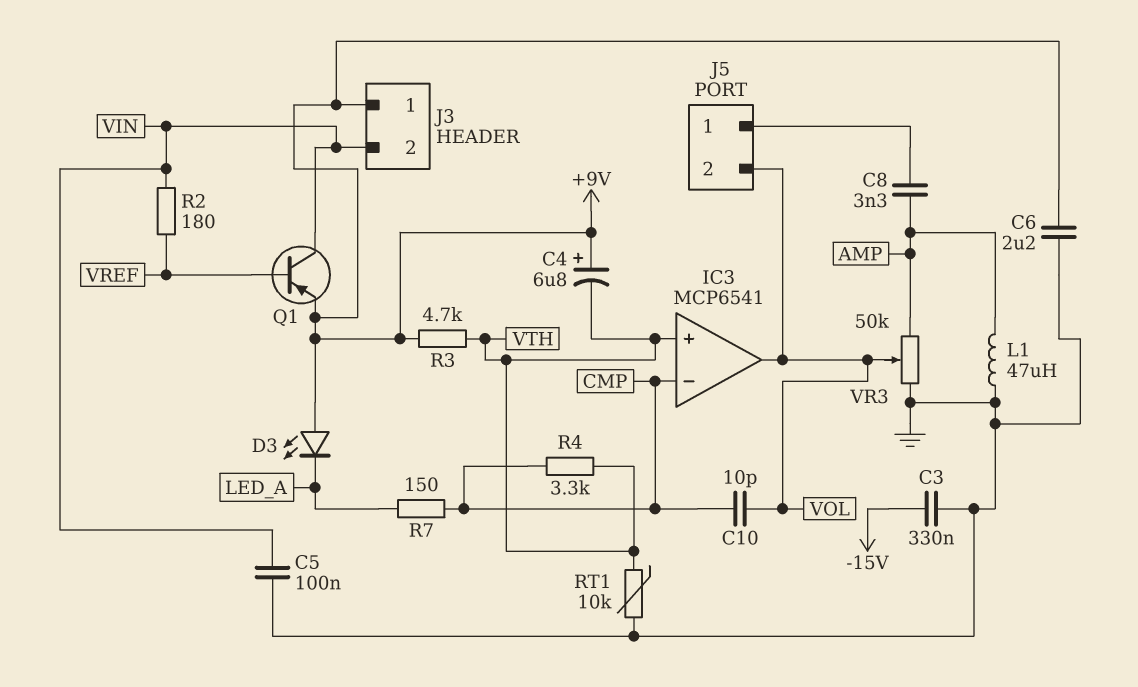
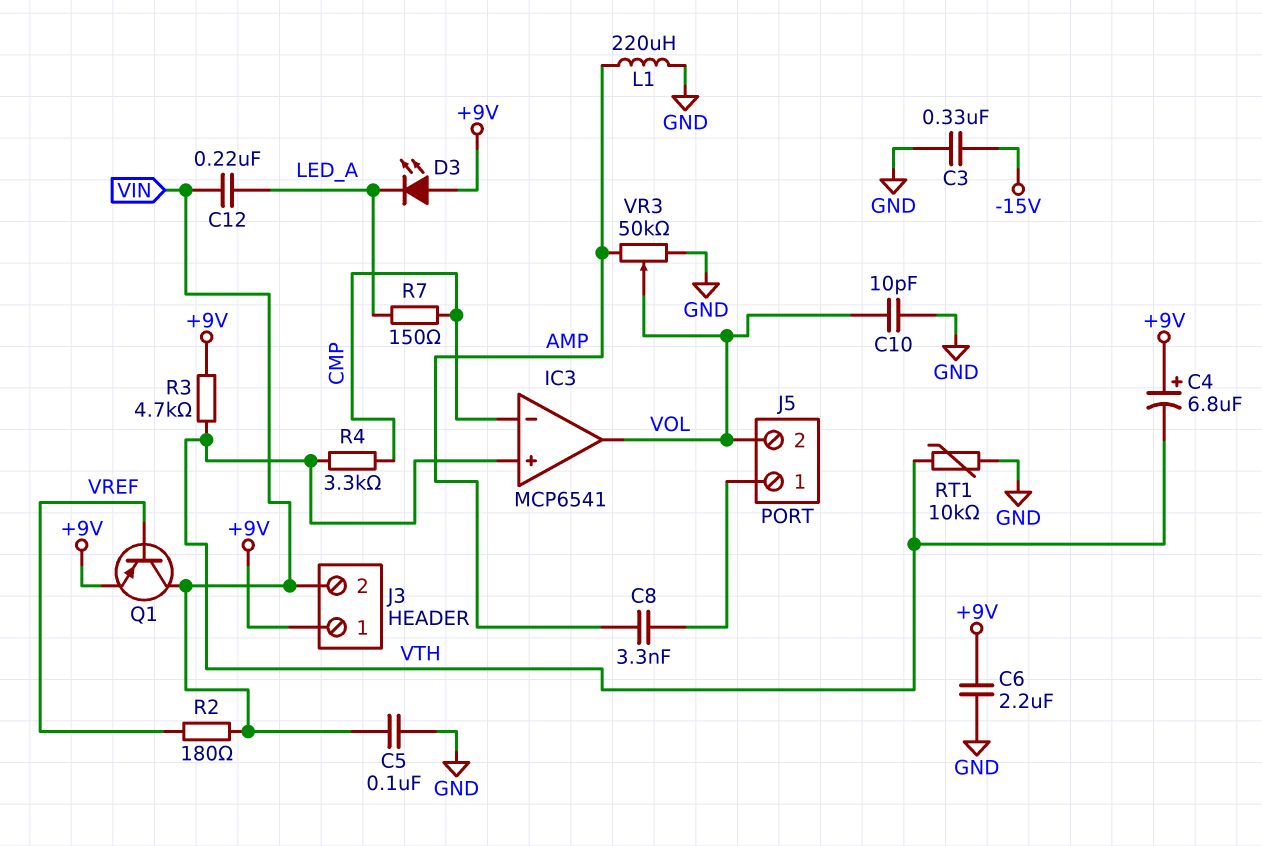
C10: 10pF (CMP, VOL) -> 10pF (GND, VOL)
C12: none -> 220nF (LED_A, VIN)
L1: 47uH (AMP, GND) -> 220uH (AMP, GND)

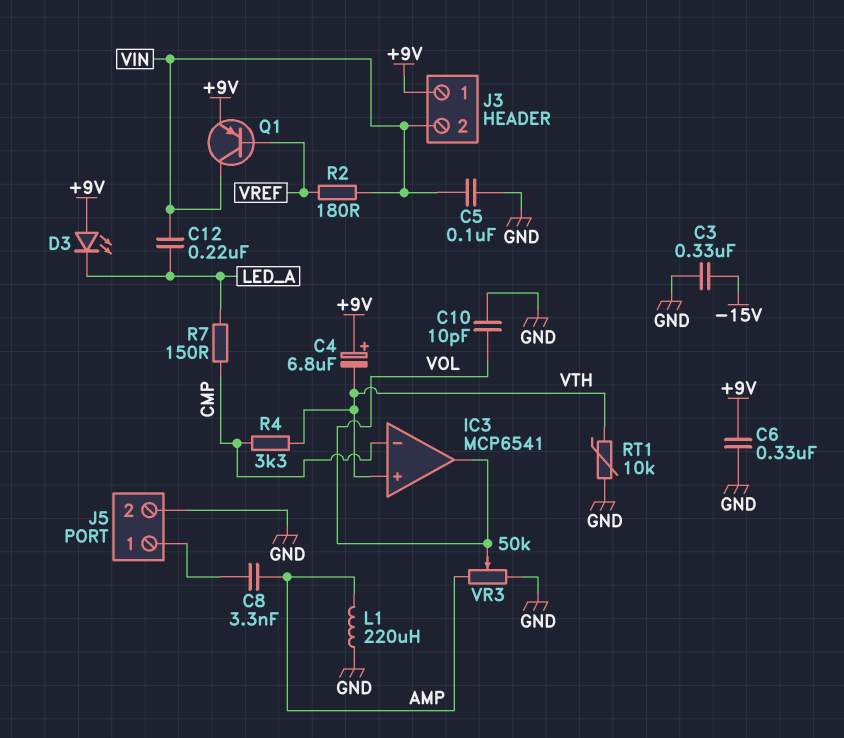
C6: 2.2uF (+9V, GND) -> 330nF (+9V, GND)
J5 pin 2: VOL -> GND
R3: 4.7k (+9V, VTH) -> none

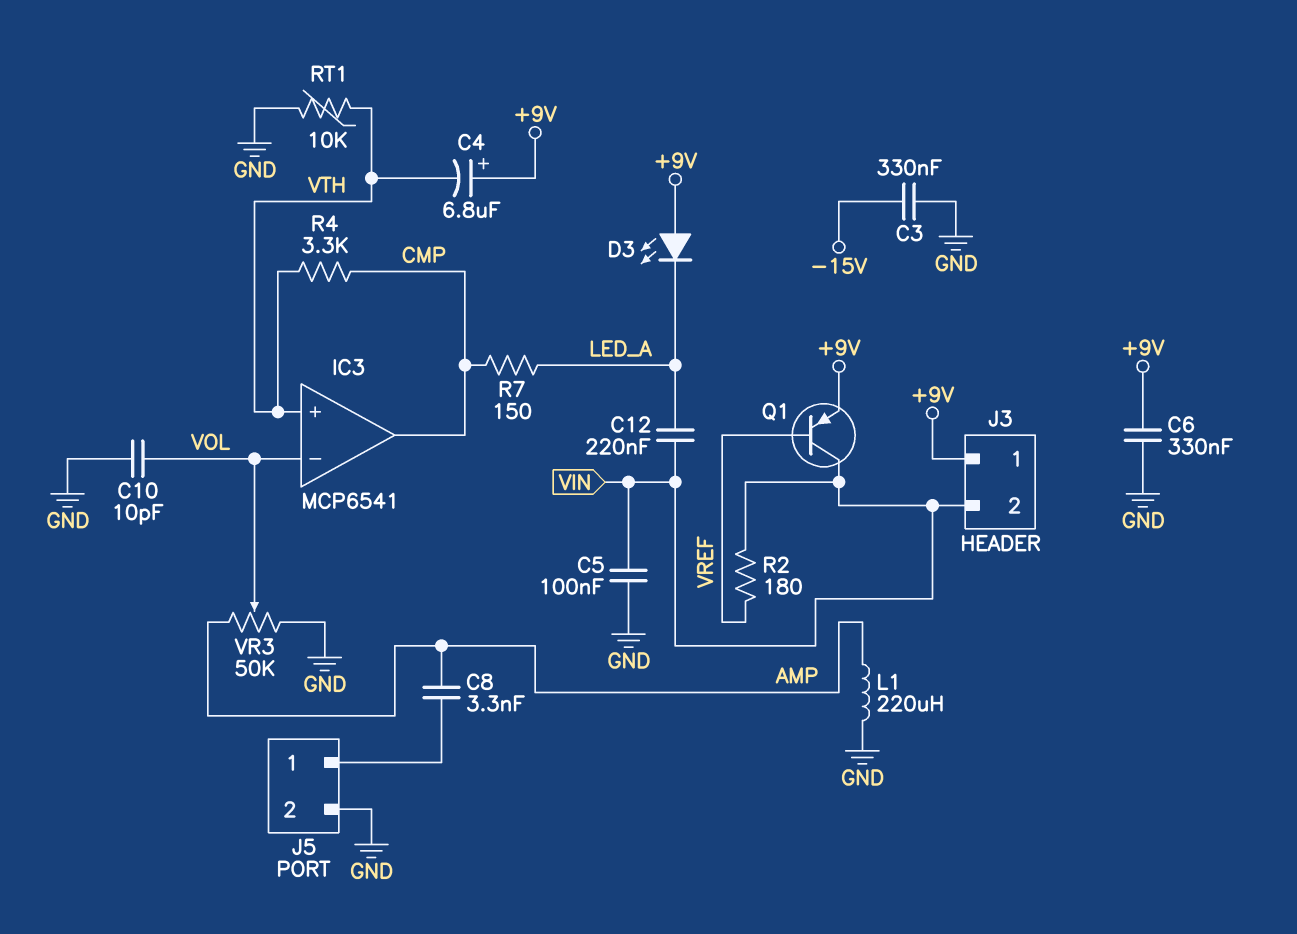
IC3 pin in-: CMP -> VOL
IC3 pin out: VOL -> CMP

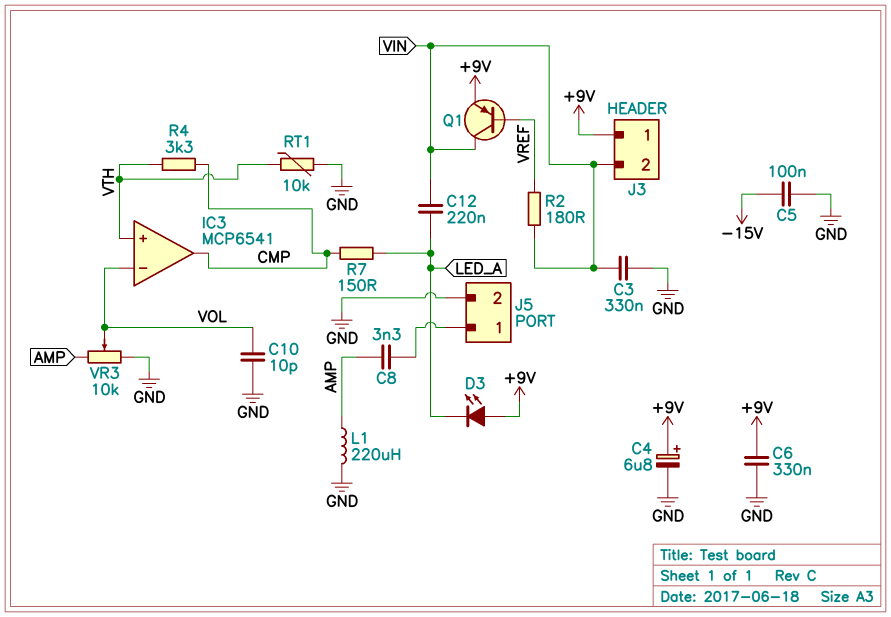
C3: 330nF (-15V, GND) -> 330nF (GND, VIN)
C4: 6.8uF (plus +9V, minus VTH) -> 6.8uF (plus +9V, minus GND)
C5: 100nF (GND, VIN) -> 100nF (-15V, GND)
VR3: 50k (AMP, GND, wiper VOL) -> 10k (AMP, GND, wiper VOL)

